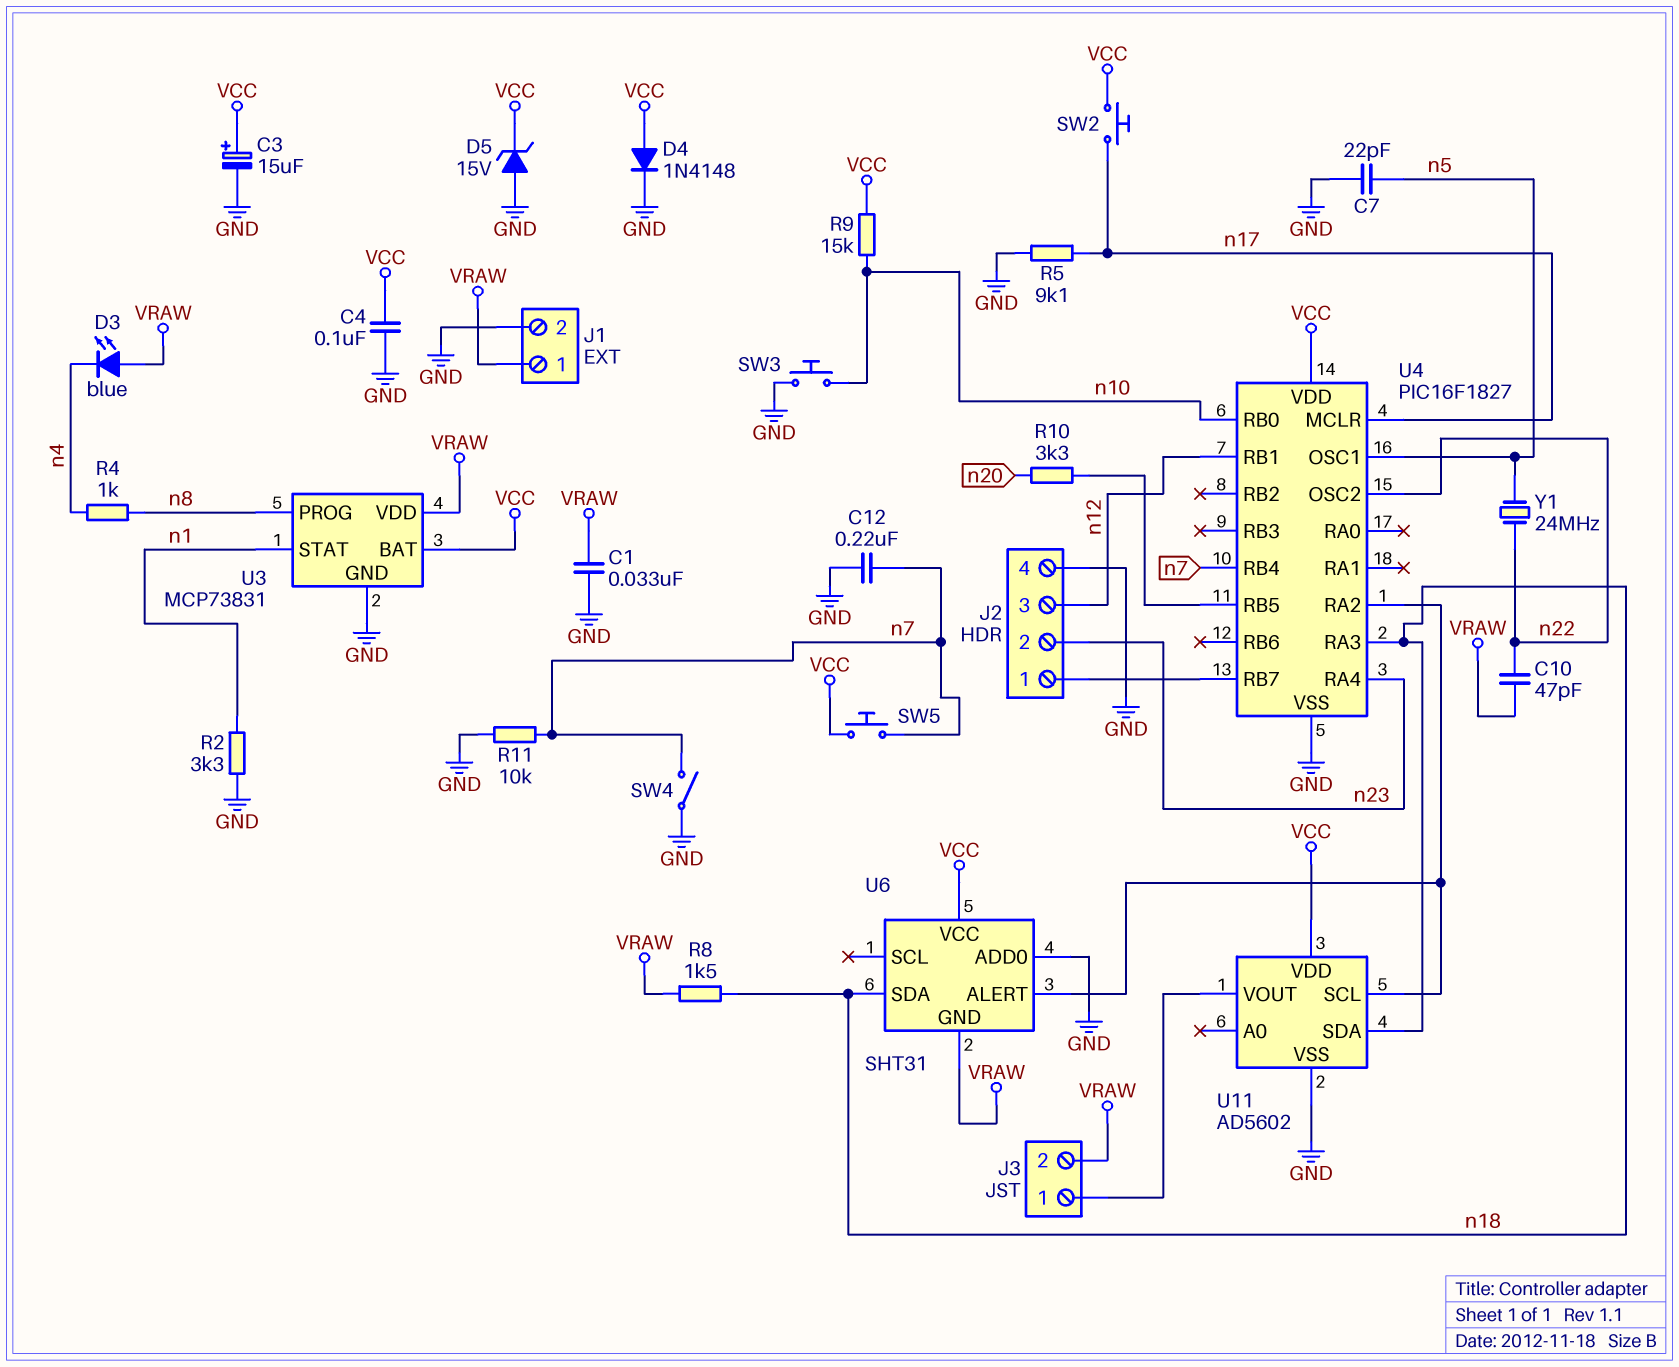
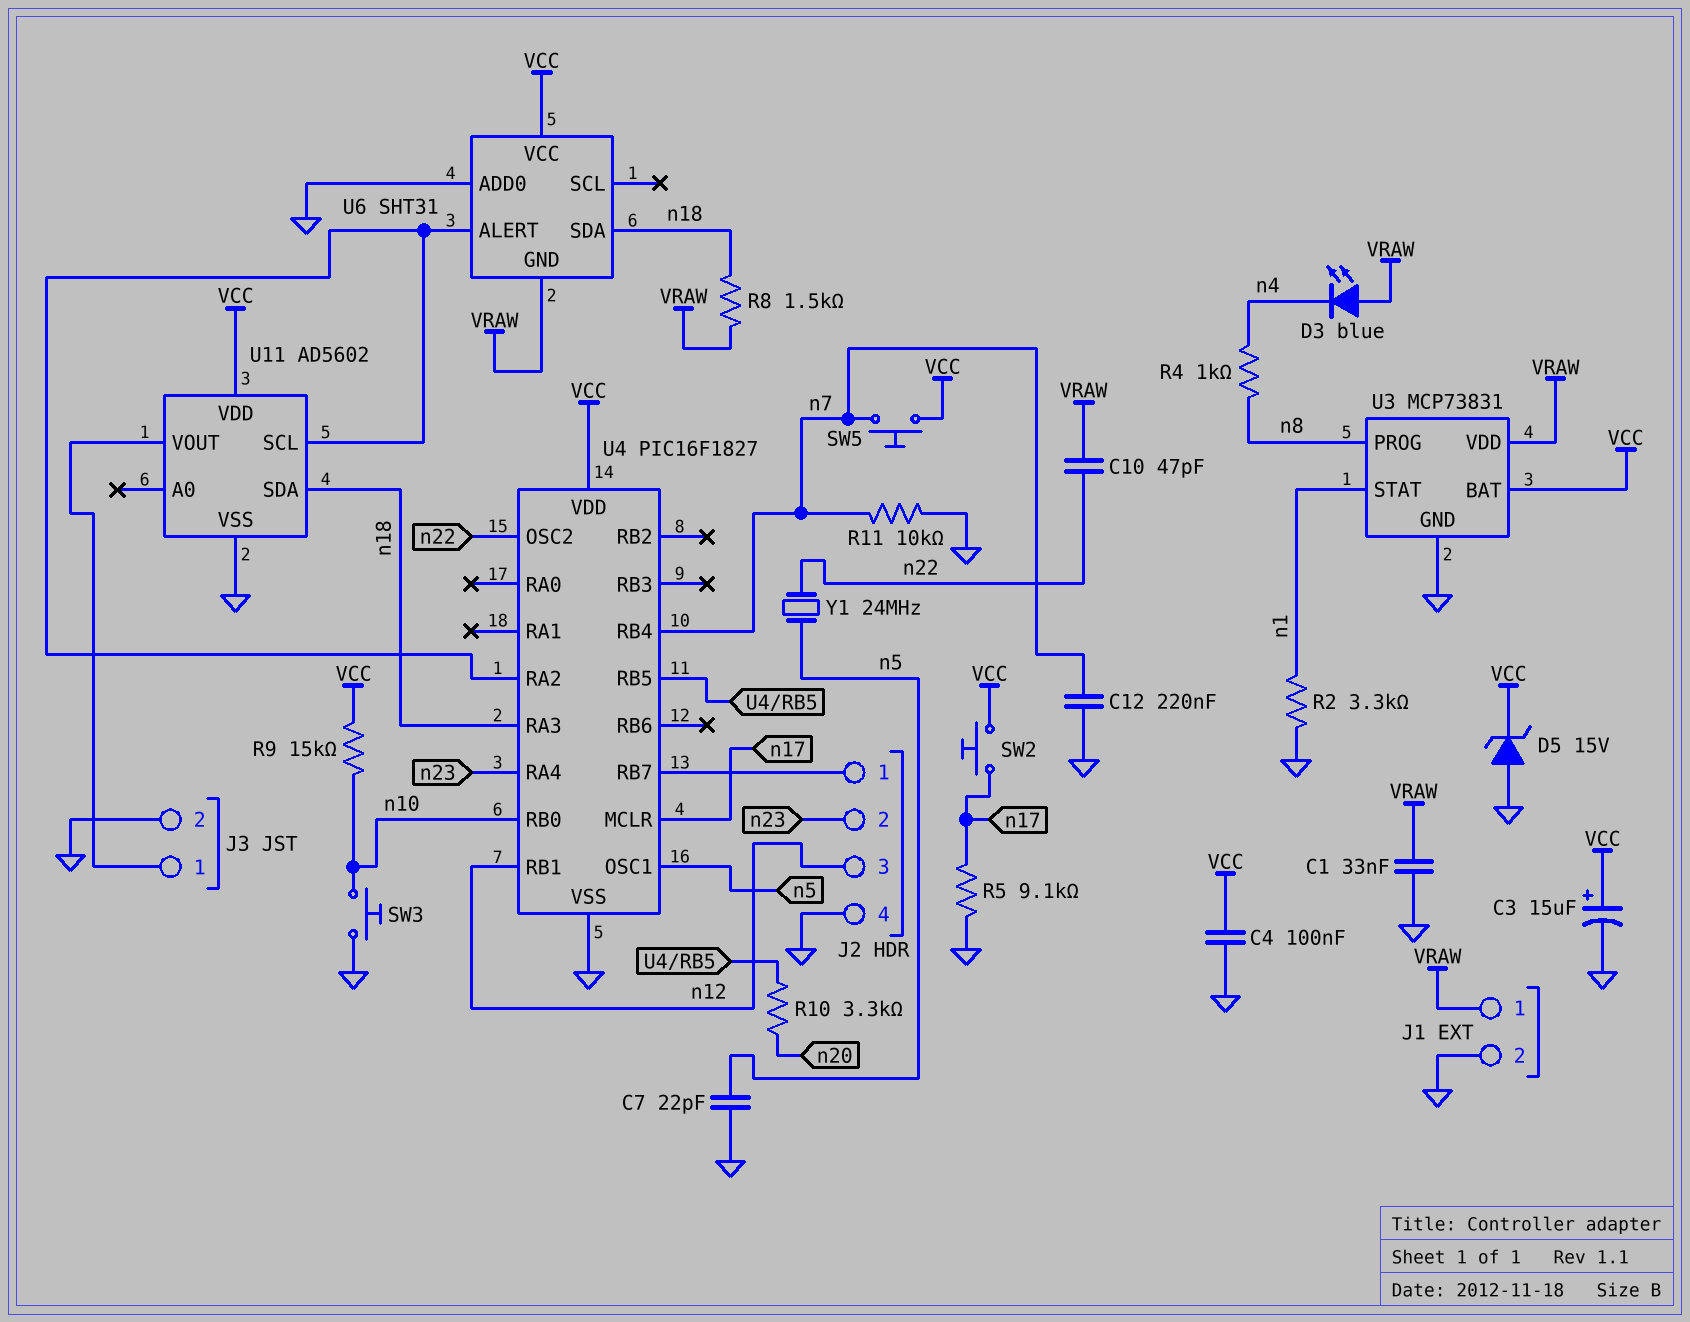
D4: diode 1N4148 (A VCC, K GND) -> none
J3 pin 2: VRAW -> GND
SW4: switch (GND, n7) -> none

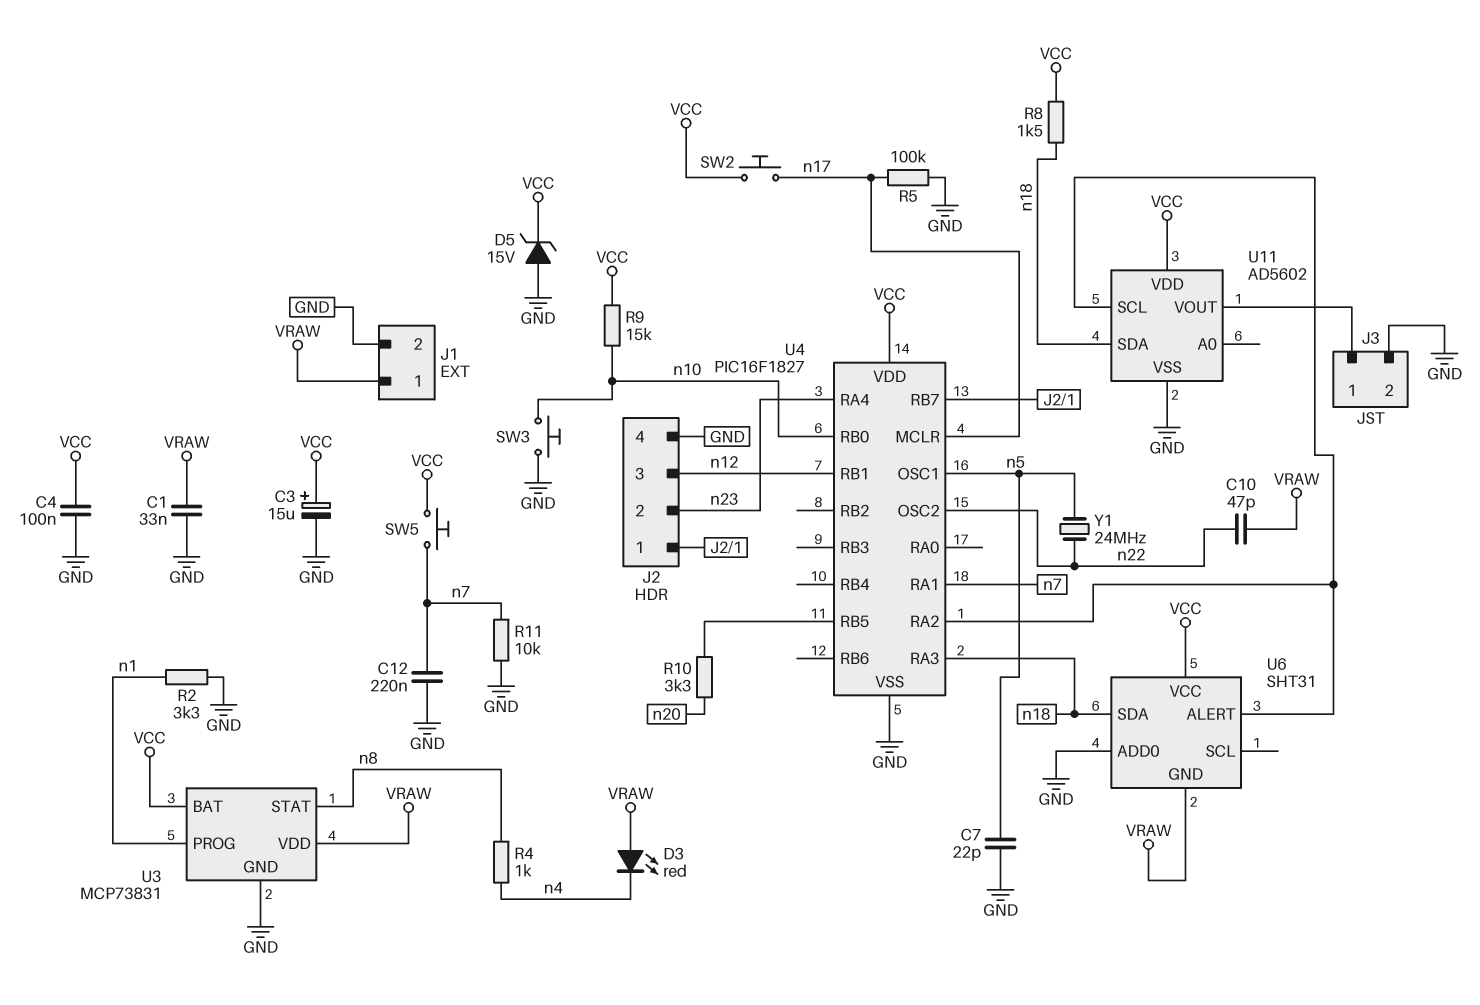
D3: LED blue (A VRAW, K n4) -> LED red (A VRAW, K n4)
R5: 9.1k (GND, n17) -> 100k (GND, n17)
R8: 1.5k (VRAW, n18) -> 1.5k (VCC, n18)
U3 pin PROG: n8 -> n1
U3 pin STAT: n1 -> n8
U4 pin RA1: none -> n7
U4 pin RB4: n7 -> none

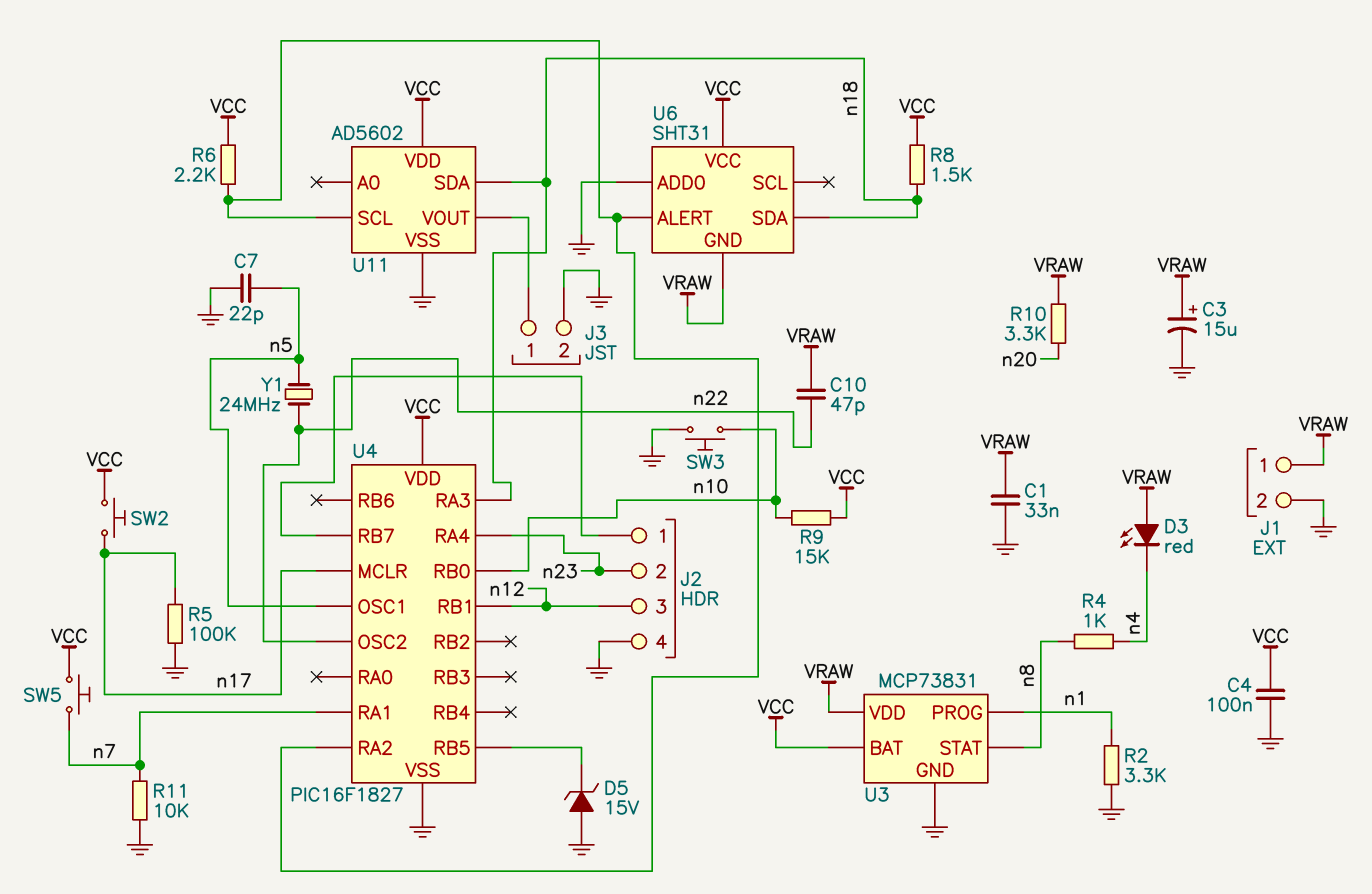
C3: 15uF (plus VCC, minus GND) -> 15uF (plus VRAW, minus GND)
C12: 220nF (GND, n7) -> none
D5: zener 15V (A GND, K VCC) -> zener 15V (A GND, K U4/RB5)
R6: none -> 2.2k (U4/RA2, VCC)
R10: 3.3k (U4/RB5, n20) -> 3.3k (VRAW, n20)

